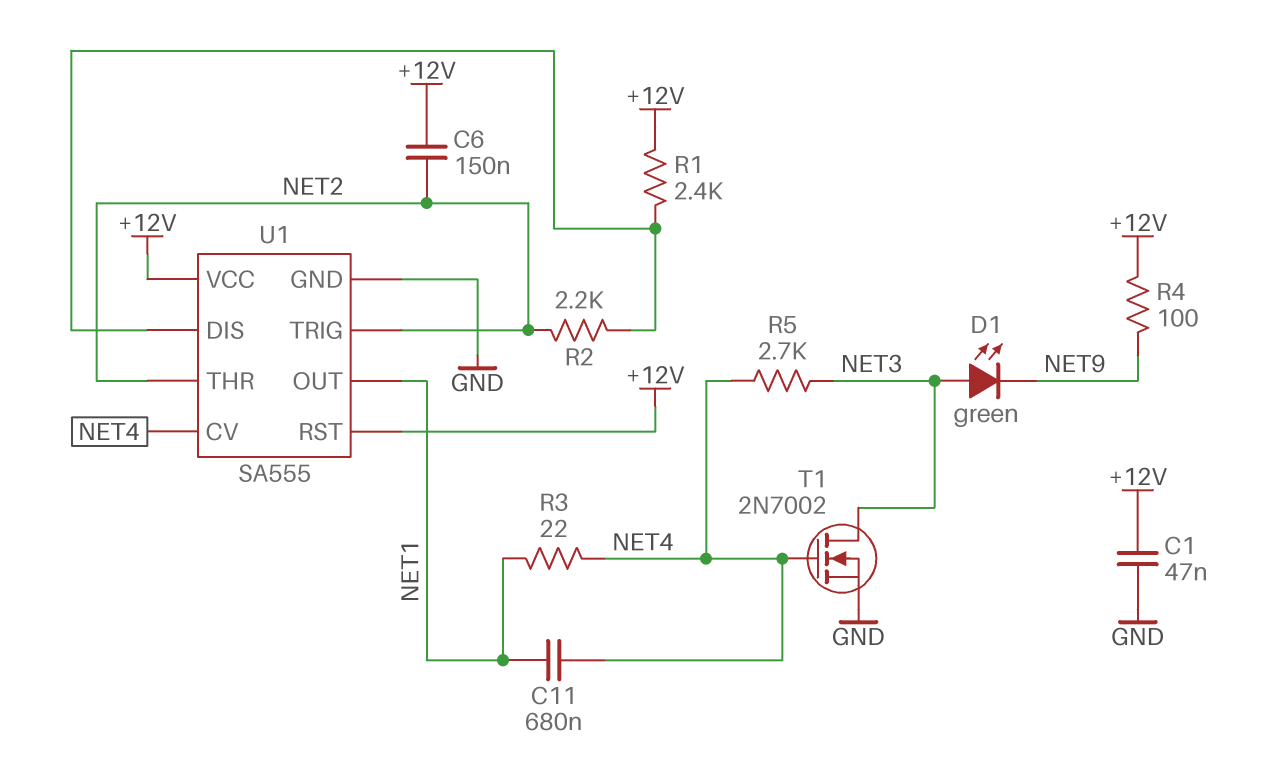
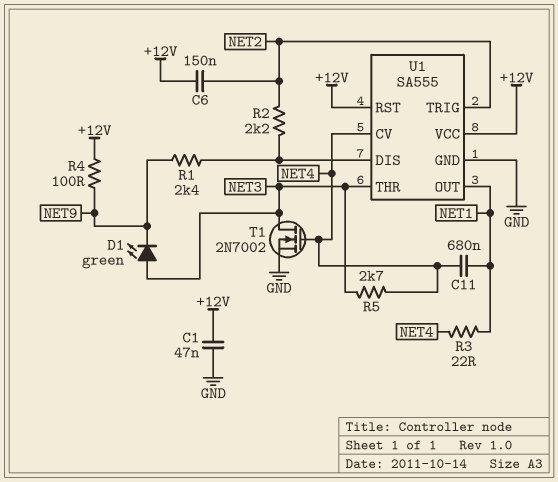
R1: 2.4k (+12V, U1/DIS) -> 2.4k (NET9, U1/DIS)
U1 pin THR: NET2 -> NET3

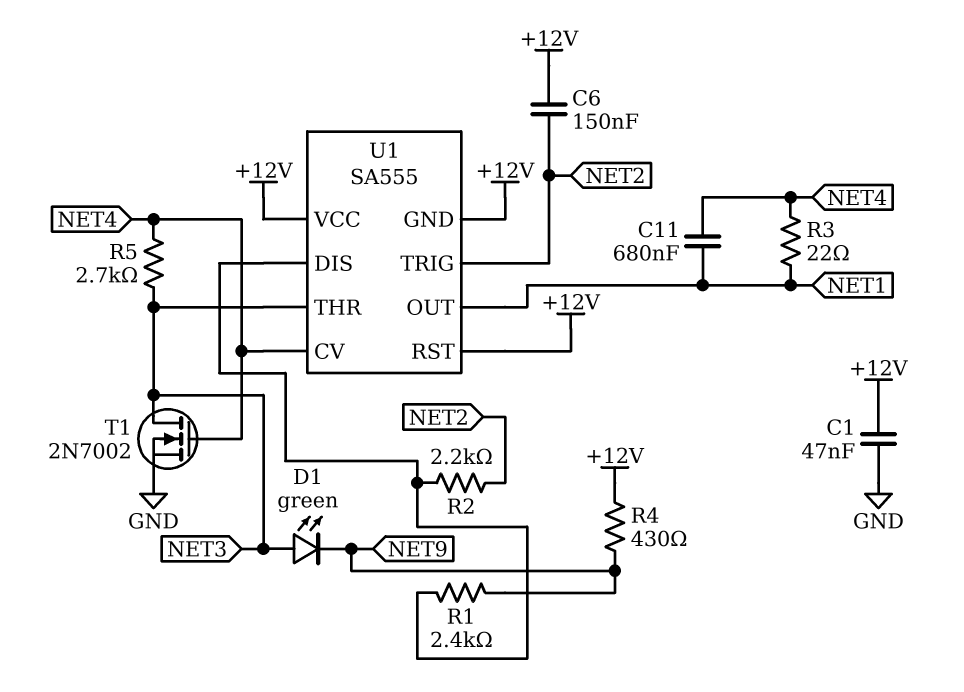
R4: 100 (+12V, NET9) -> 430 (+12V, NET9)
U1 pin GND: GND -> +12V

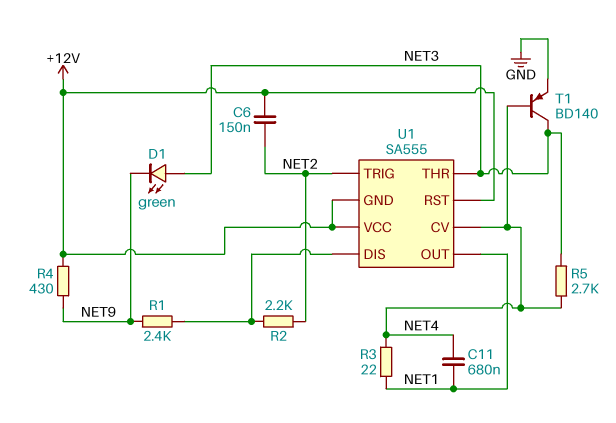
C1: 47nF (+12V, GND) -> none
T1: NMOS 2N7002 (G NET4, D NET3, S GND) -> PNP BD140 (B NET4, C NET3, E GND)

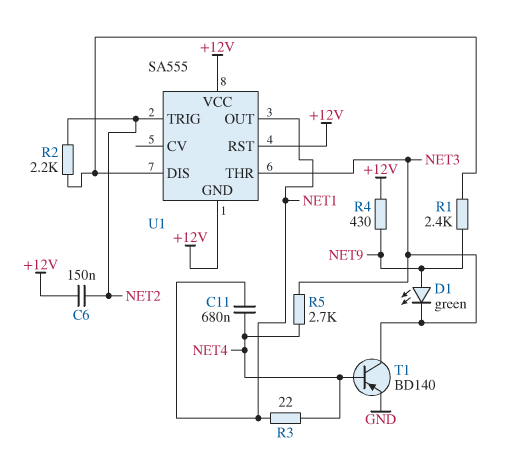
D1: LED green (A NET3, K NET9) -> LED green (A NET9, K NET3)
U1 pin CV: NET4 -> none

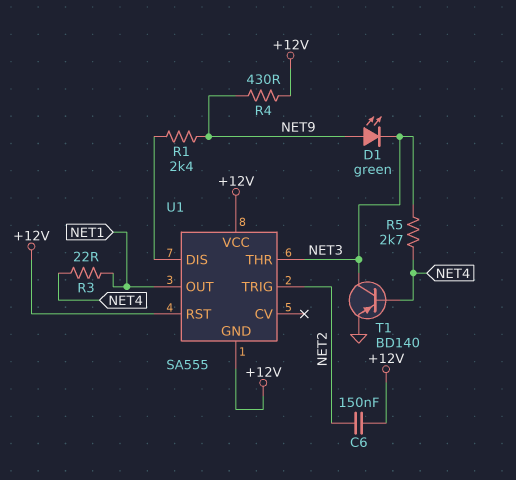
C11: 680nF (NET1, NET4) -> none
R2: 2.2k (NET2, U1/DIS) -> none

